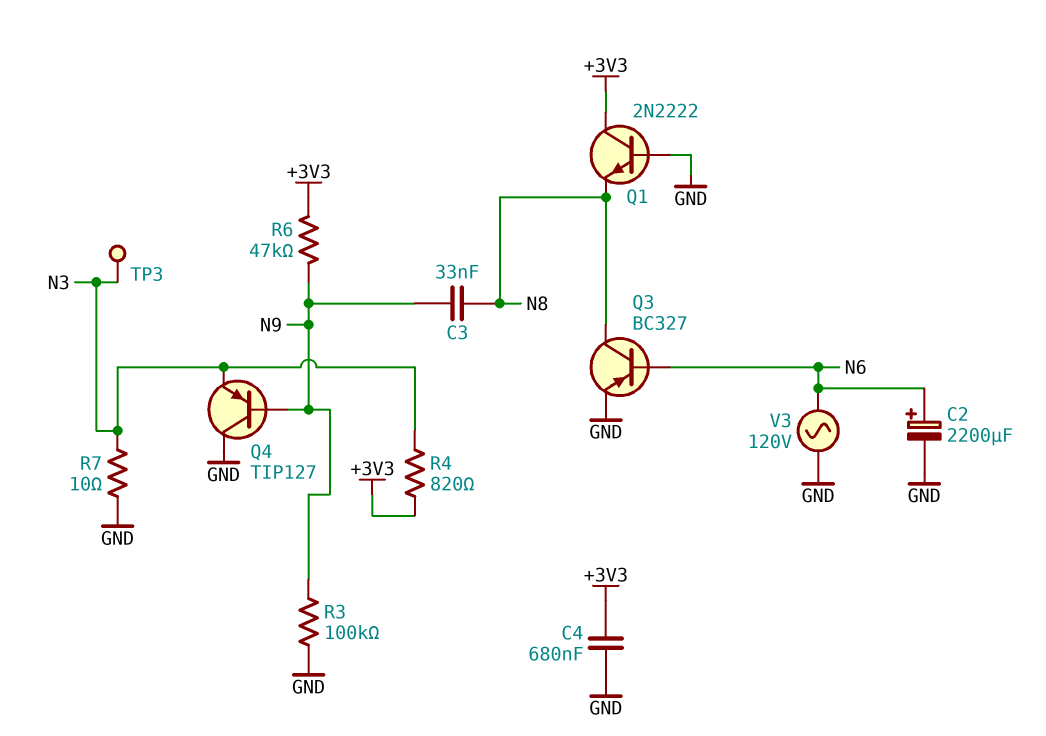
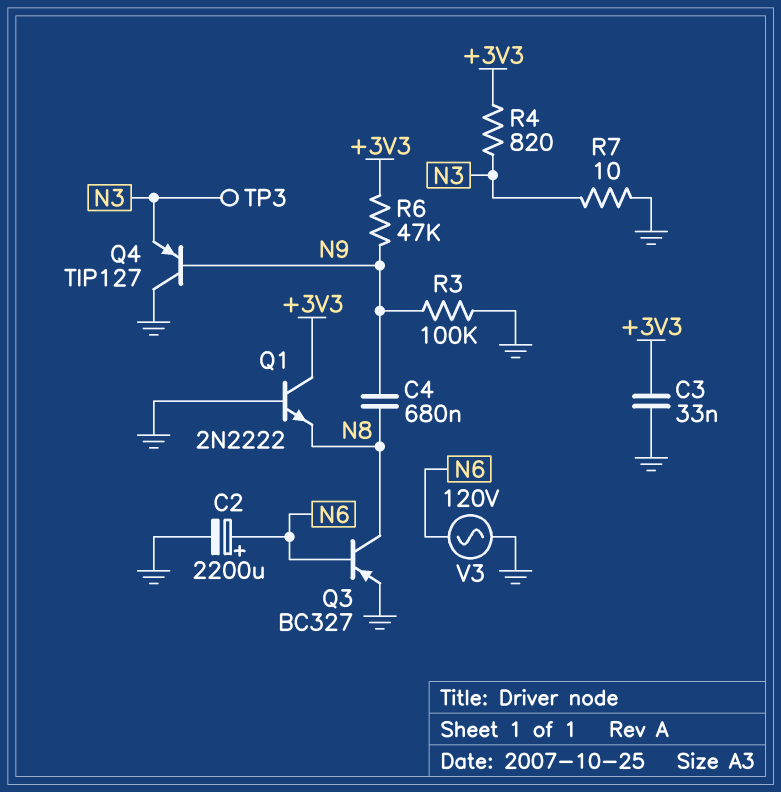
C3: 33nF (N8, N9) -> 33nF (+3V3, GND)
C4: 680nF (+3V3, GND) -> 680nF (N8, N9)

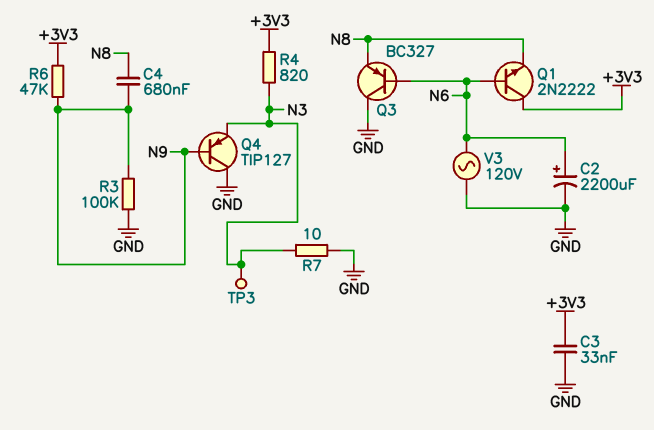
Q1: NPN 2N2222 (B GND, C +3V3, E N8) -> NPN 2N2222 (B N6, C +3V3, E N8)
Q3: PNP BC327 (B N6, C N8, E GND) -> PNP BC327 (B N6, C GND, E N8)

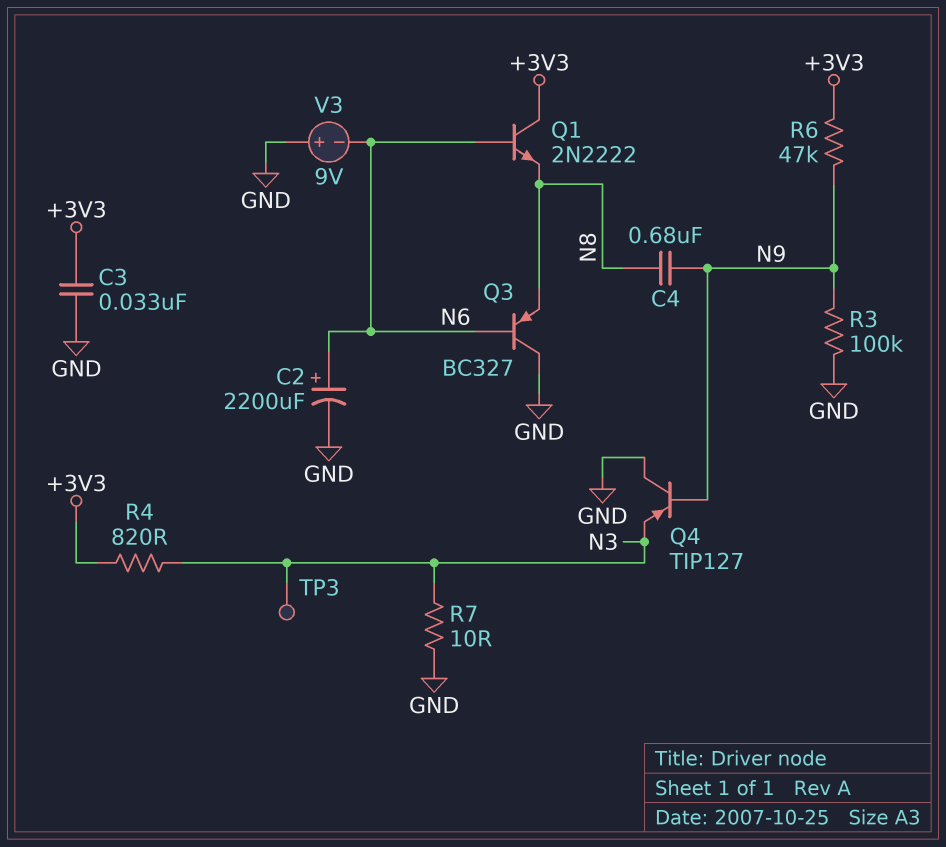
V3: AC 120V (GND, N6) -> 9V (plus GND, minus N6)

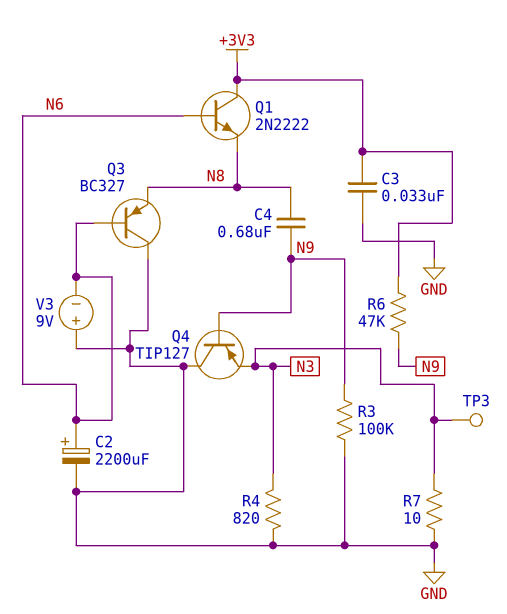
R4: 820 (+3V3, N3) -> 820 (GND, N3)

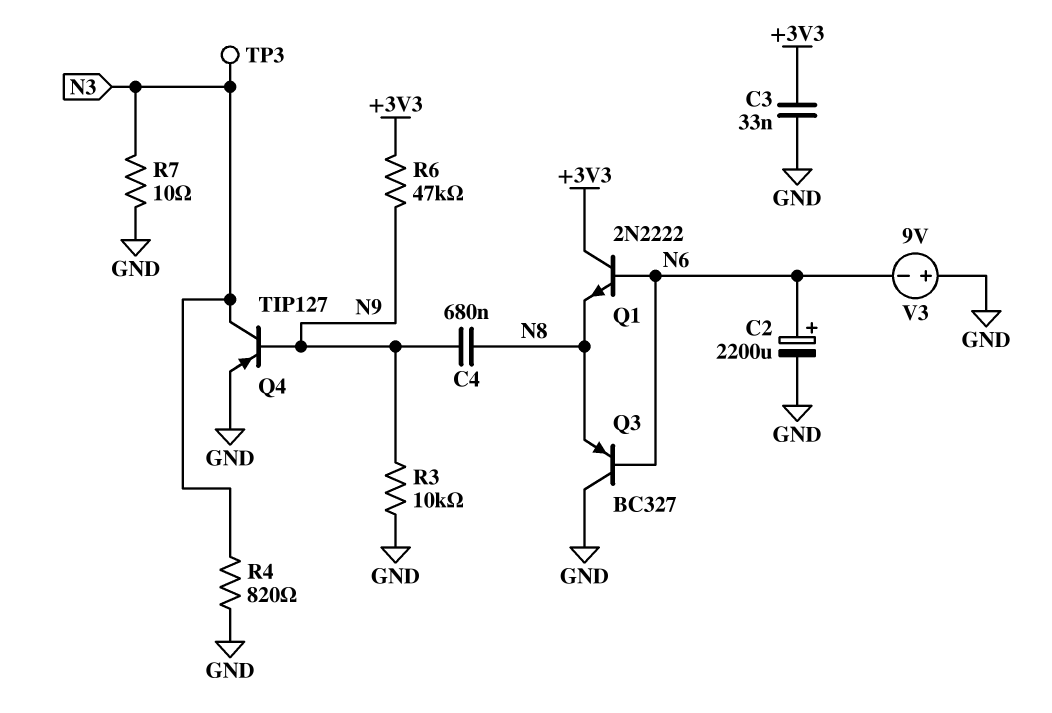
Q4: PNP TIP127 (B N9, C GND, E N3) -> PNP TIP127 (B N9, C N3, E GND)
R3: 100k (GND, N9) -> 10k (GND, N9)

